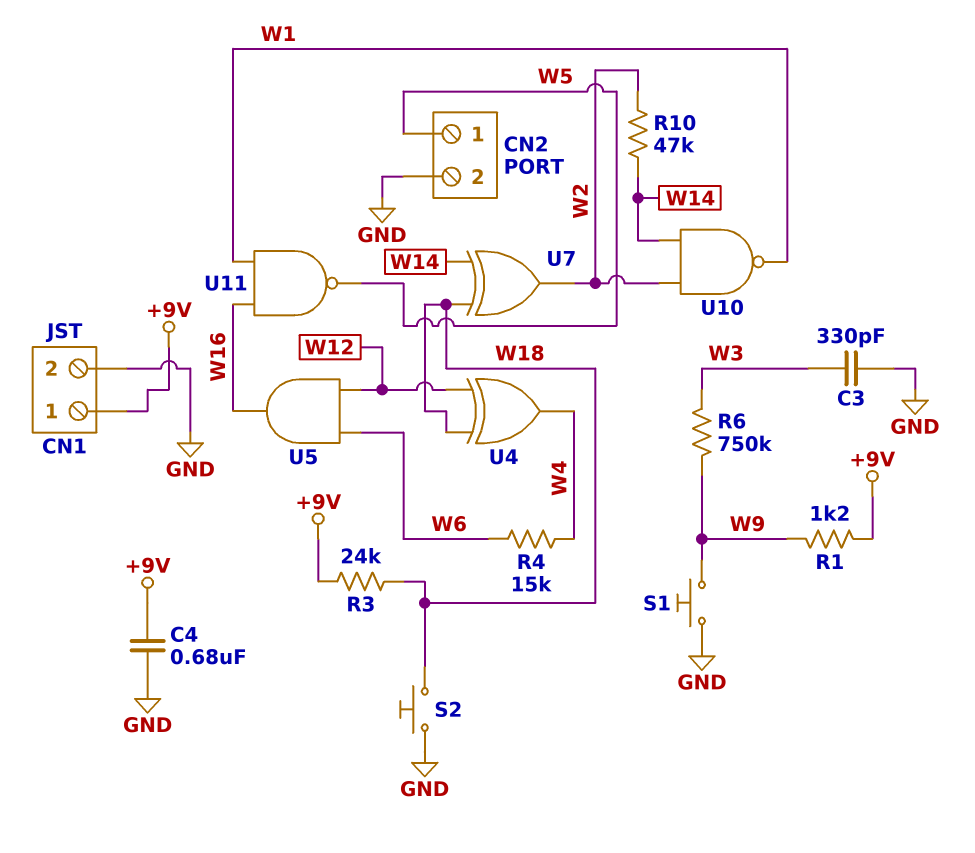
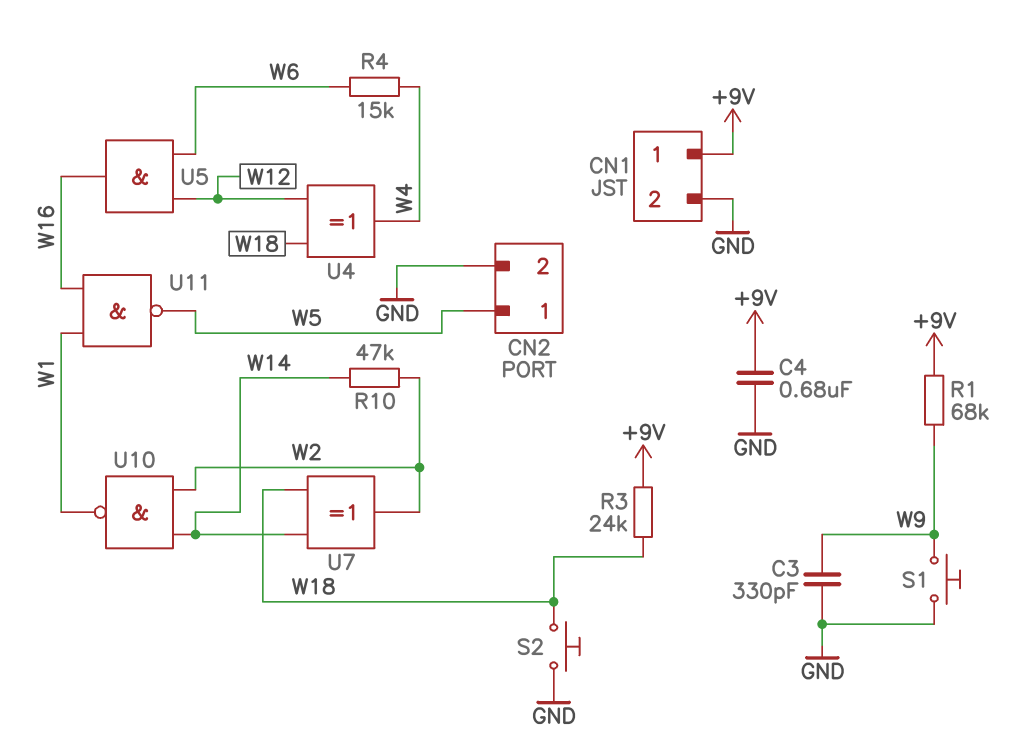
C3: 330pF (GND, W3) -> 330pF (GND, W9)
R1: 1.2k (+9V, W9) -> 68k (+9V, W9)
R6: 750k (W3, W9) -> none

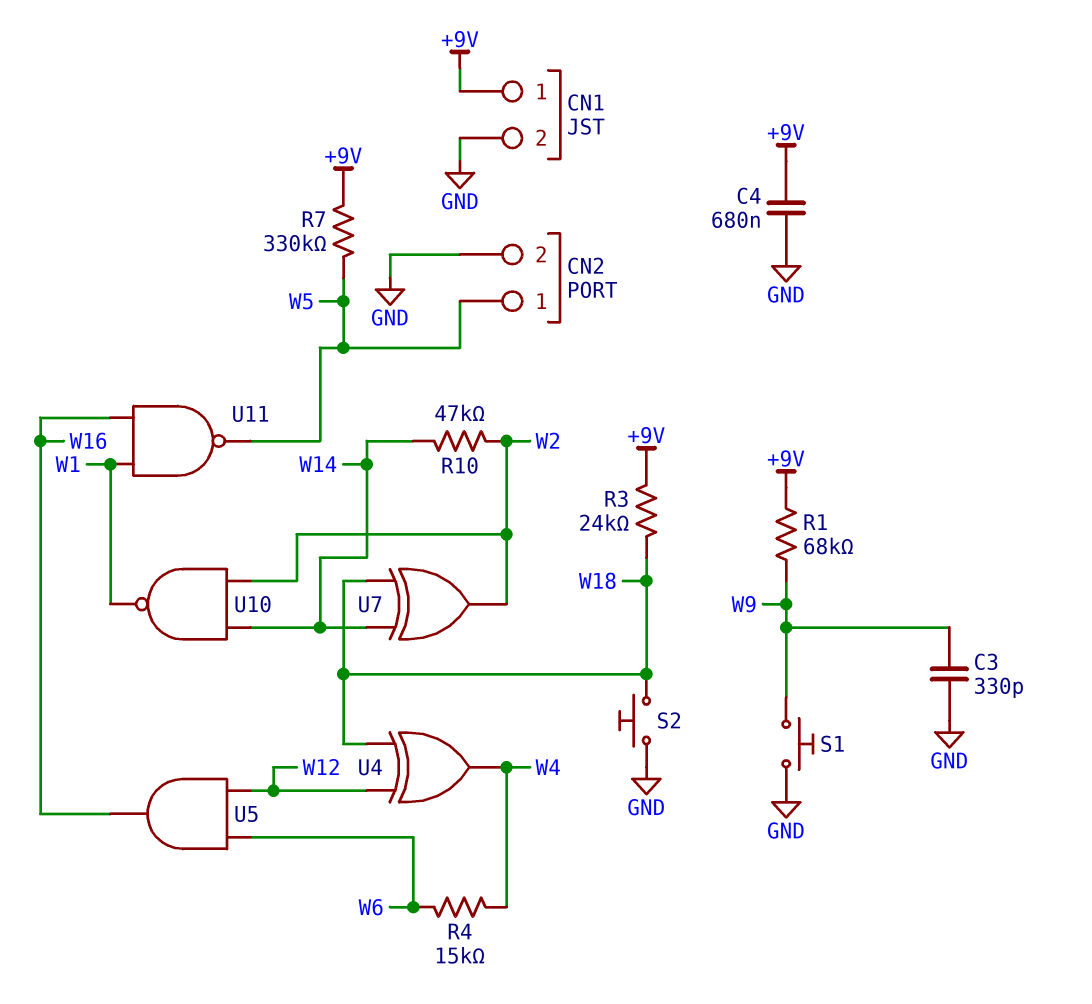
R7: none -> 330k (+9V, W5)

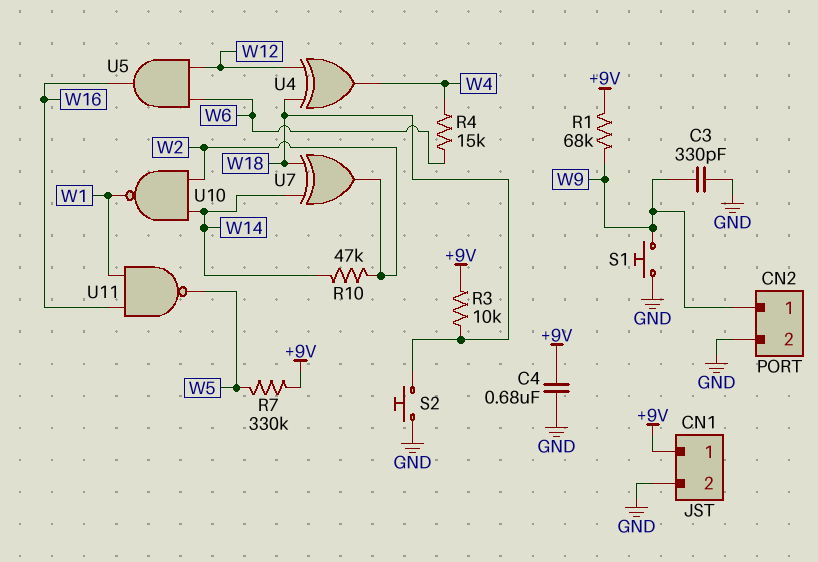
CN2 pin 1: W5 -> W9
R3: 24k (+9V, W18) -> 10k (+9V, W18)

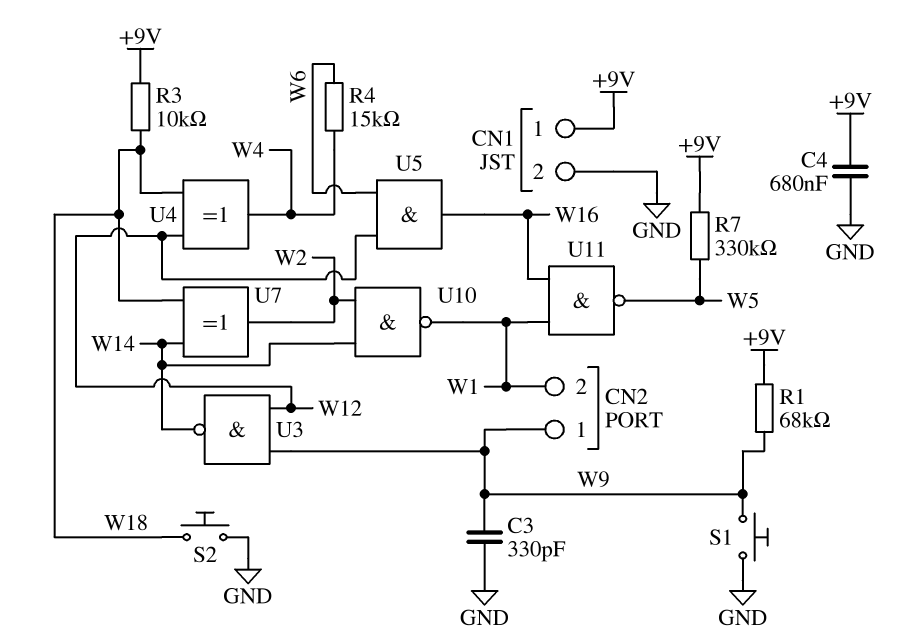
CN2 pin 2: GND -> W1
R10: 47k (W2, W14) -> none
U3: none -> NAND (in W9, in W12, out W14)

